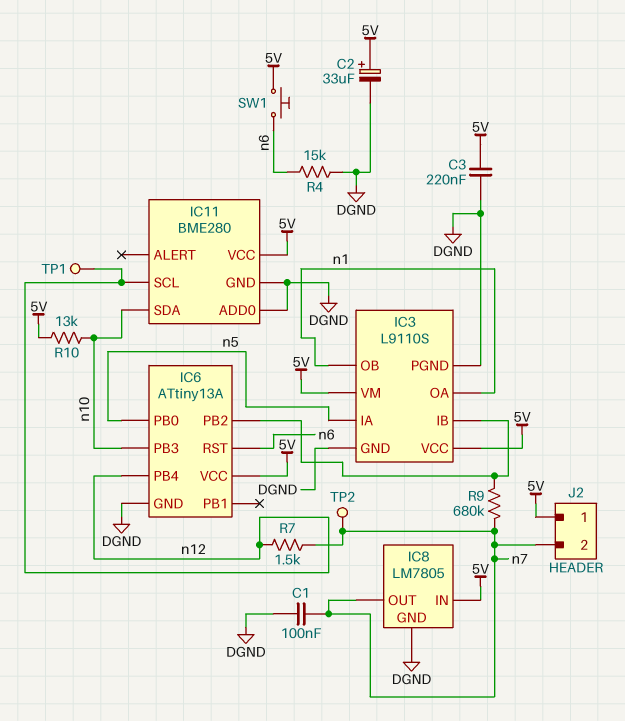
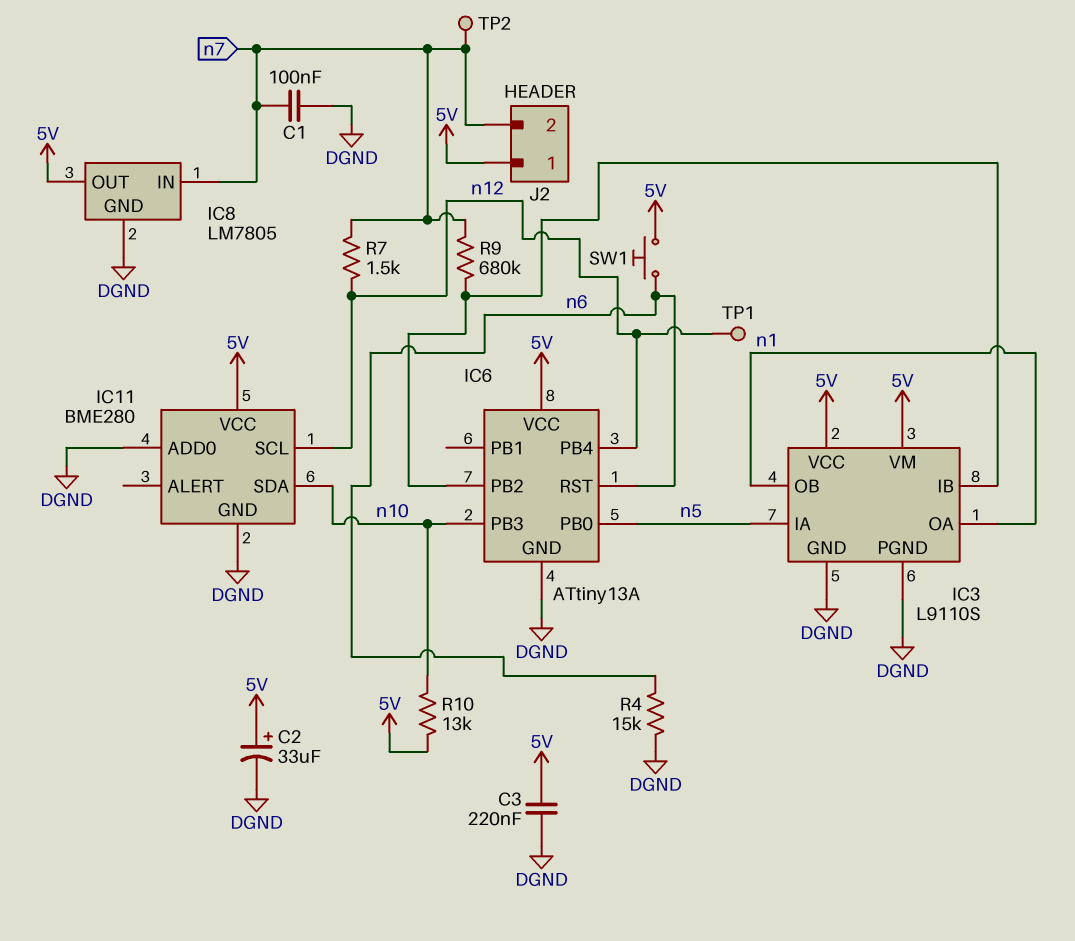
IC8 pin IN: 5V -> n7
IC8 pin OUT: n7 -> 5V

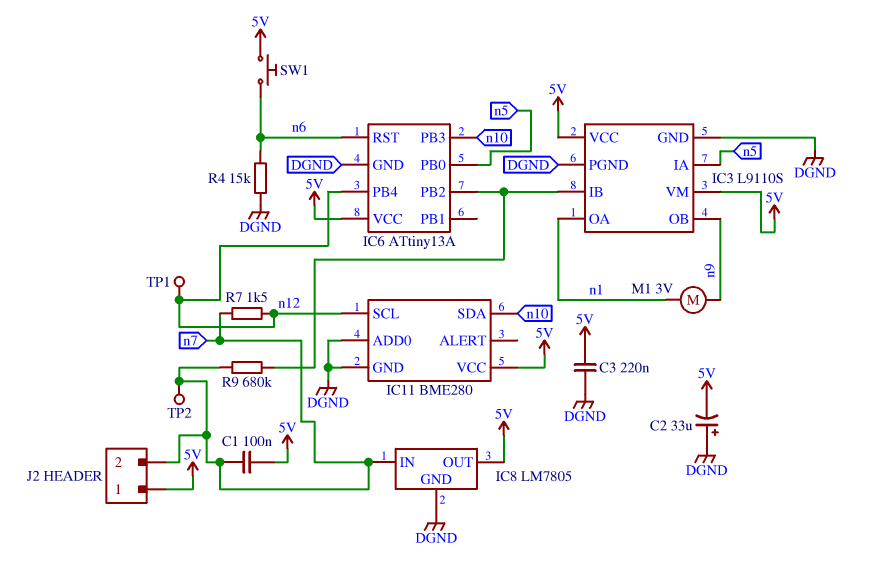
C1: 100nF (DGND, n7) -> 100nF (5V, n7)
C2: 33uF (plus 5V, minus DGND) -> 33uF (plus DGND, minus 5V)
IC3 pin OB: n1 -> n9
M1: none -> motor 3V (n1, n9)
R10: 13k (5V, n10) -> none

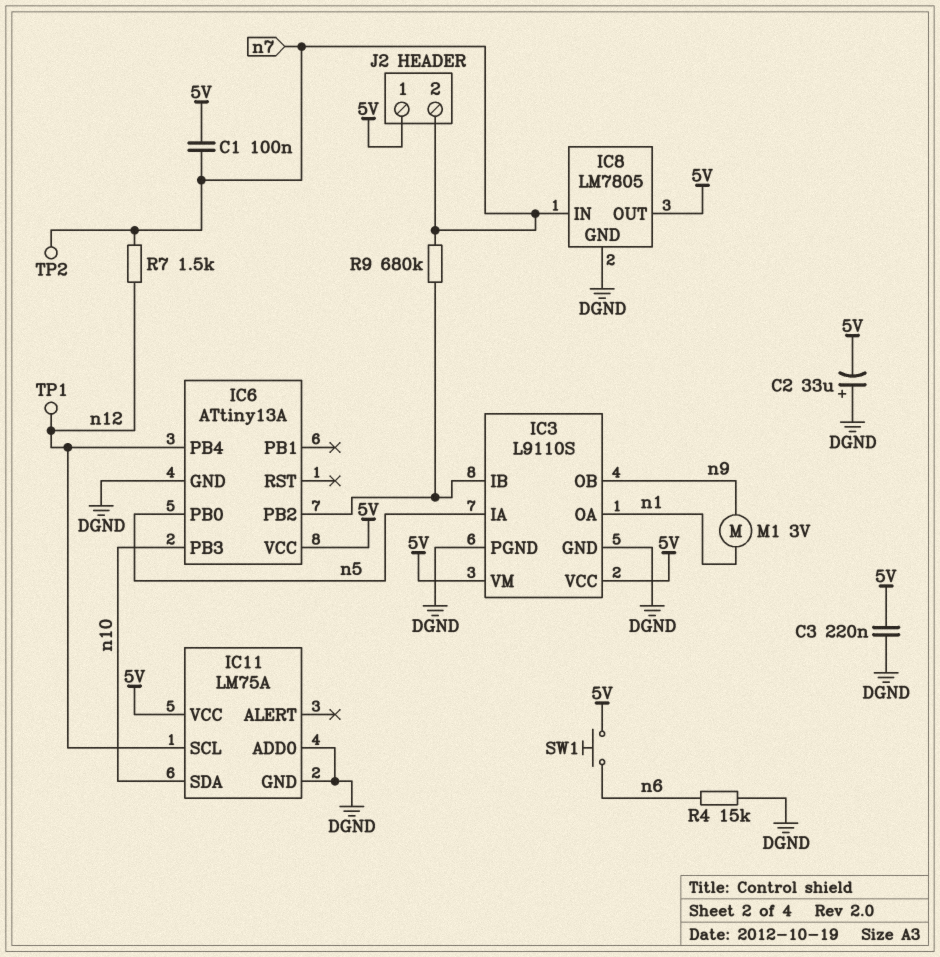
IC6 pin RST: n6 -> none
IC11: BME280 -> LM75A

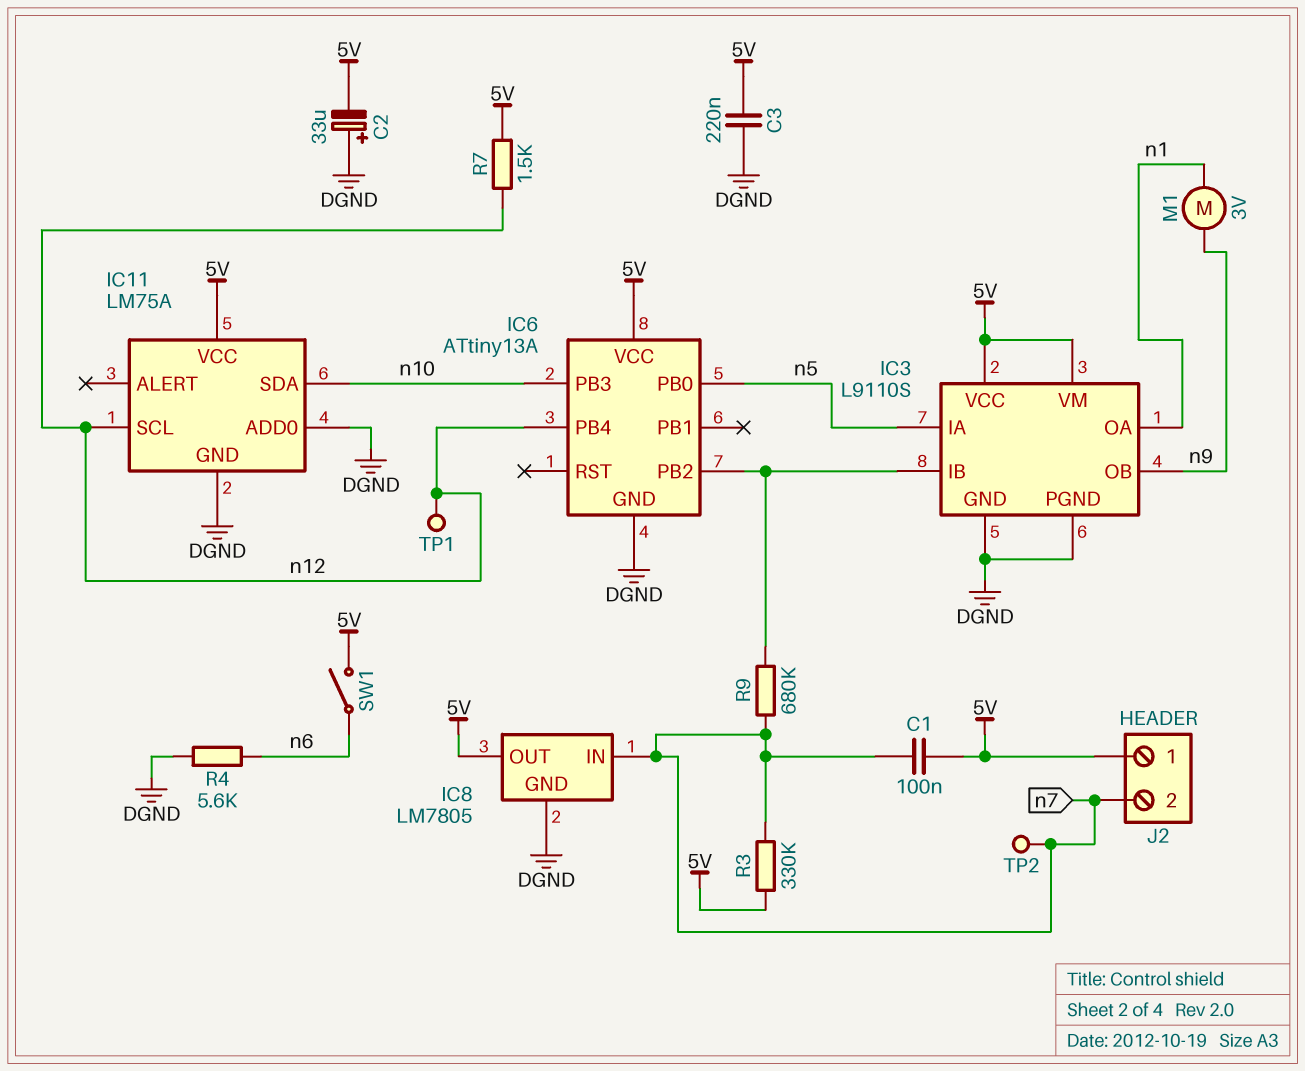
R3: none -> 330k (5V, n7)
R4: 15k (DGND, n6) -> 5.6k (DGND, n6)
R7: 1.5k (n7, n12) -> 1.5k (5V, n12)
SW1: button (5V, n6) -> switch (5V, n6)

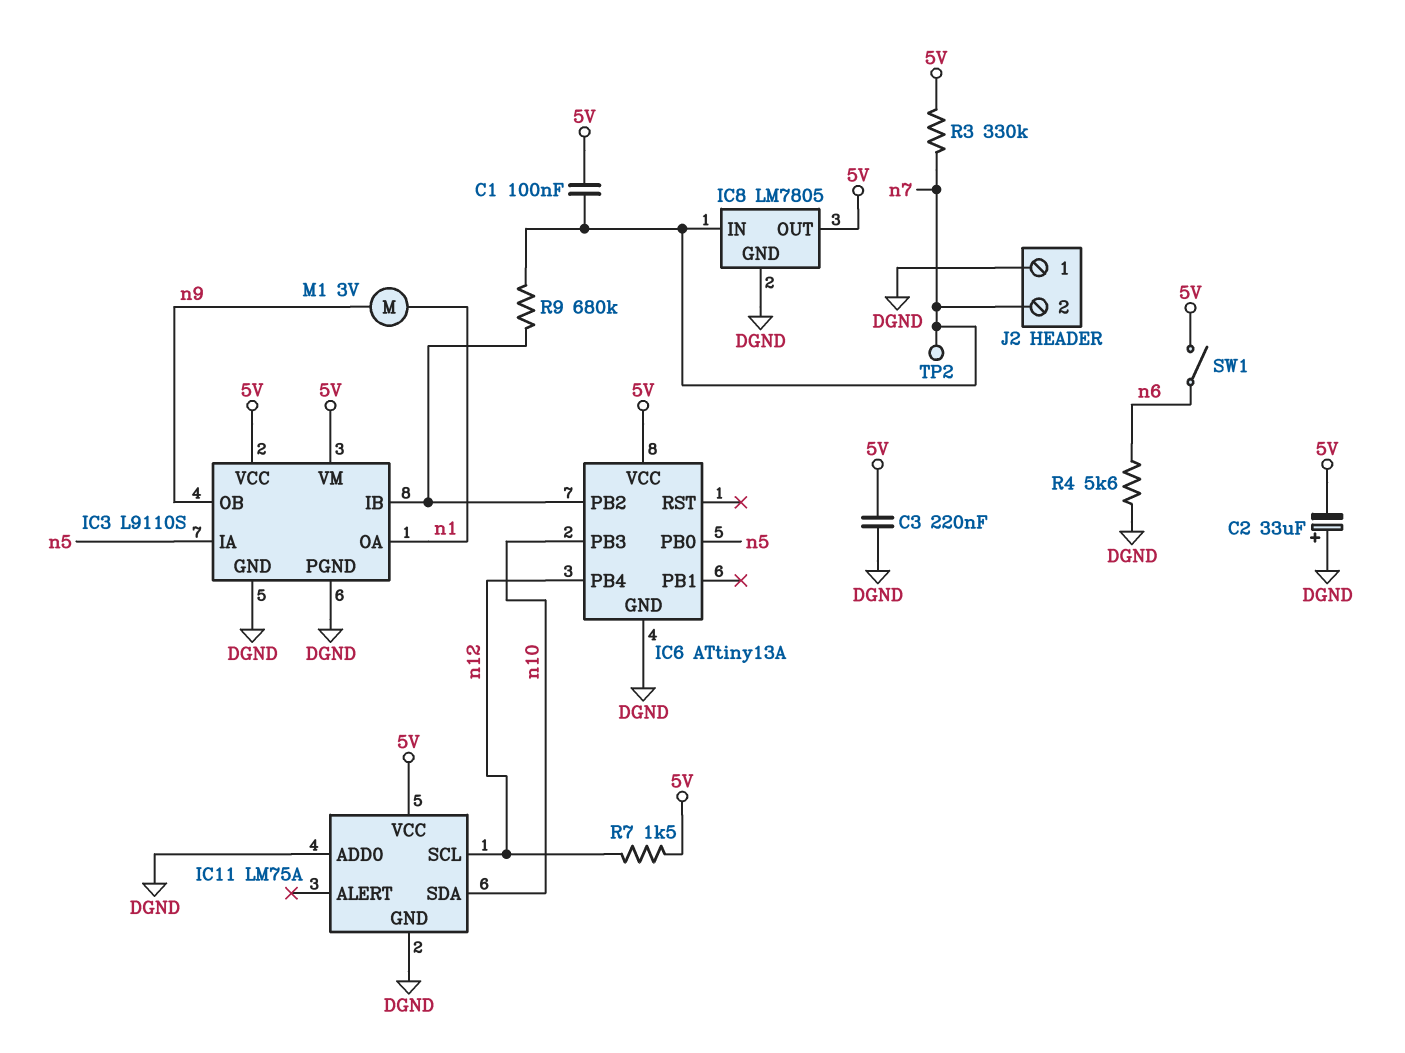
J2 pin 1: 5V -> DGND
TP1: test point (n12) -> none

